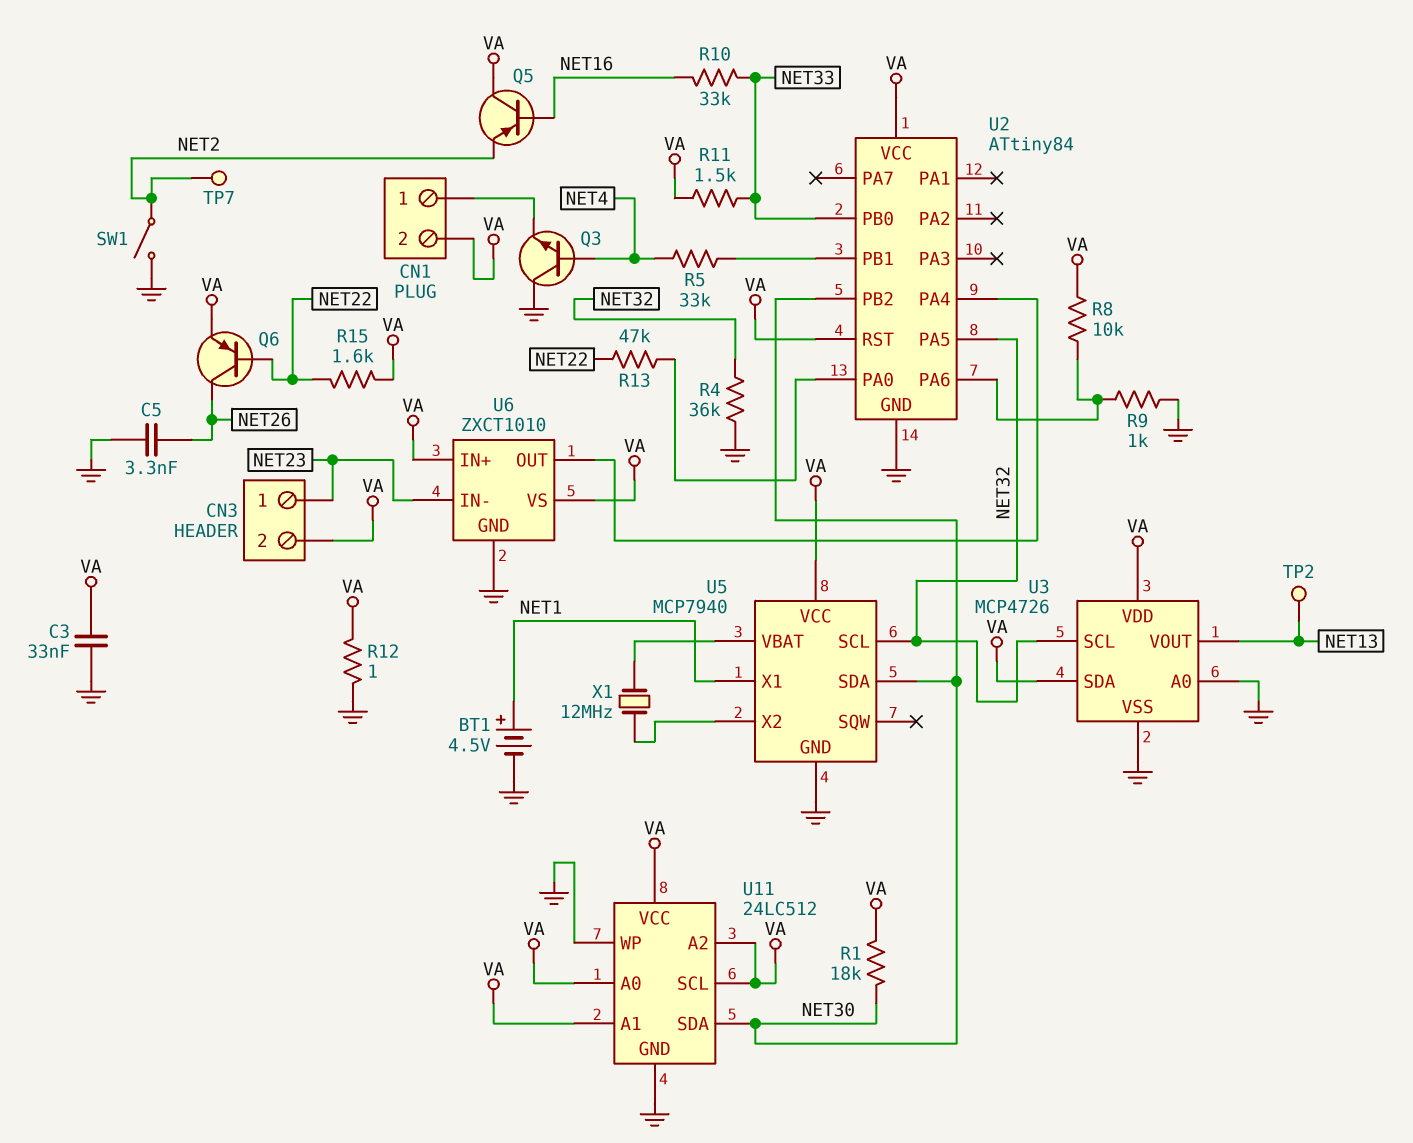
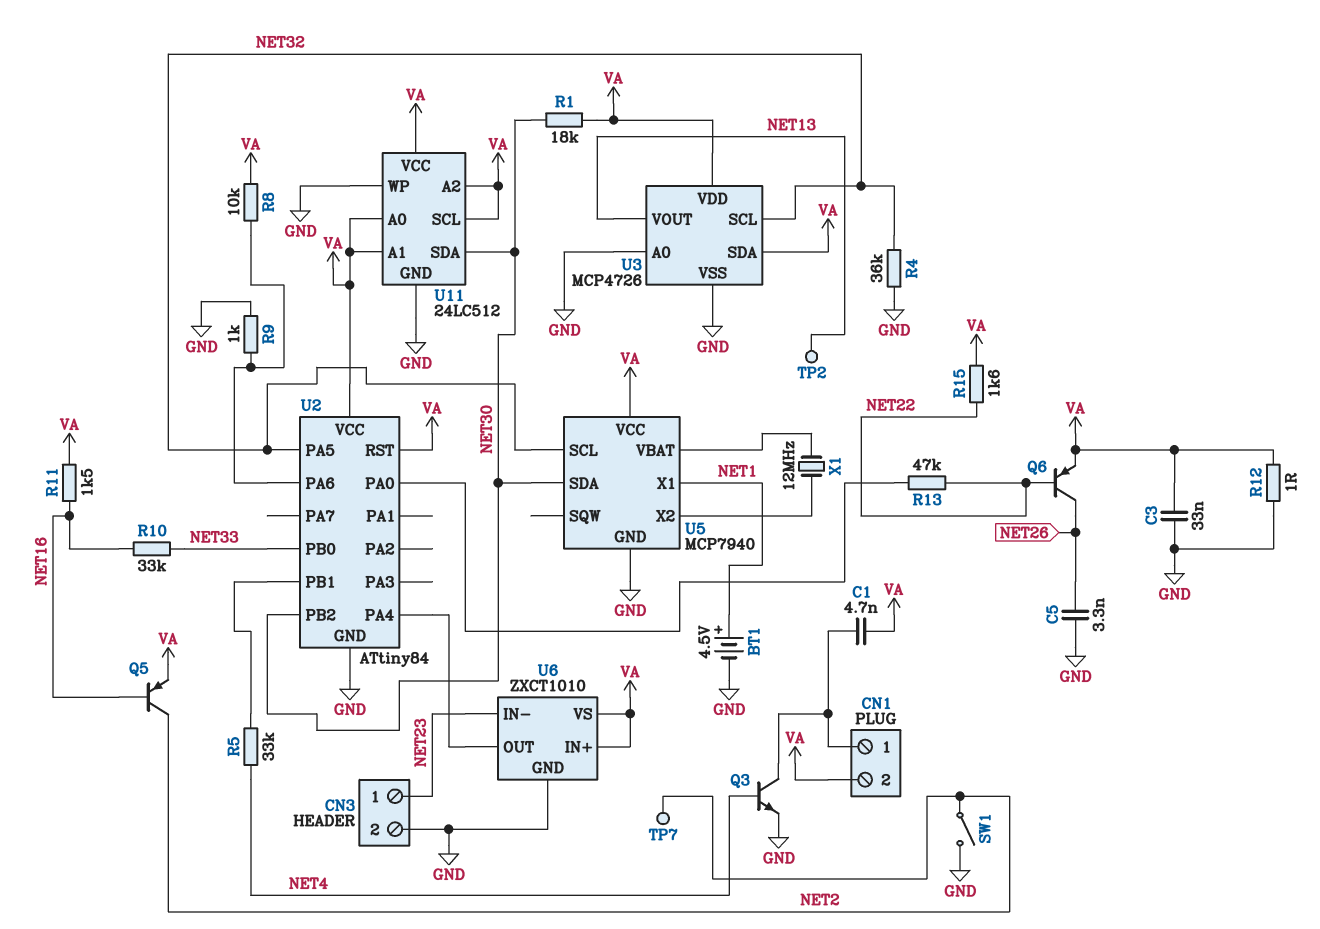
C1: none -> 4.7nF (CN1/1, VA)
CN3 pin 2: VA -> GND
Q3: NPN (B NET4, C GND, E CN1/1) -> NPN (B NET4, C CN1/1, E GND)
Q5: PNP (B NET16, C VA, E NET2) -> PNP (B NET16, C NET2, E VA)
R11: 1.5k (NET33, VA) -> 1.5k (NET16, VA)

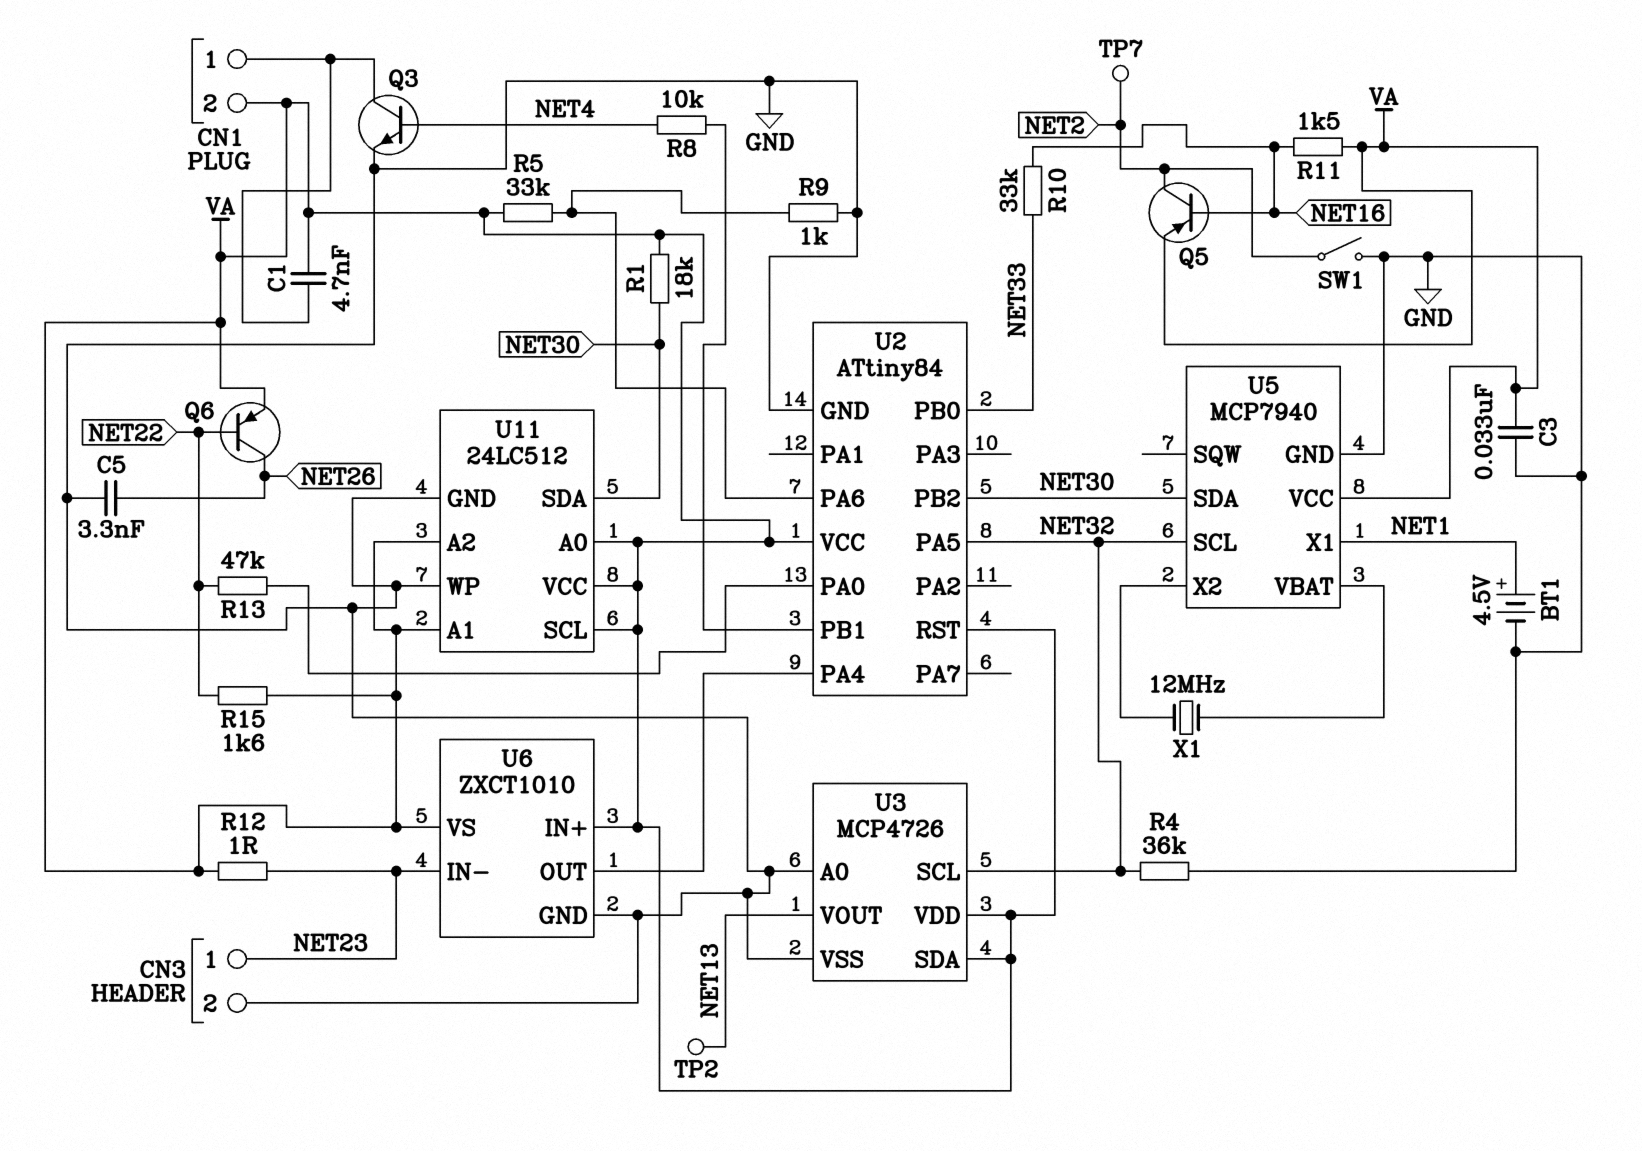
R5: 33k (NET4, U2/PB1) -> 33k (U2/PA6, VA)
R8: 10k (U2/PA6, VA) -> 10k (NET4, U2/PB1)
R12: 1 (GND, VA) -> 1 (NET23, VA)

